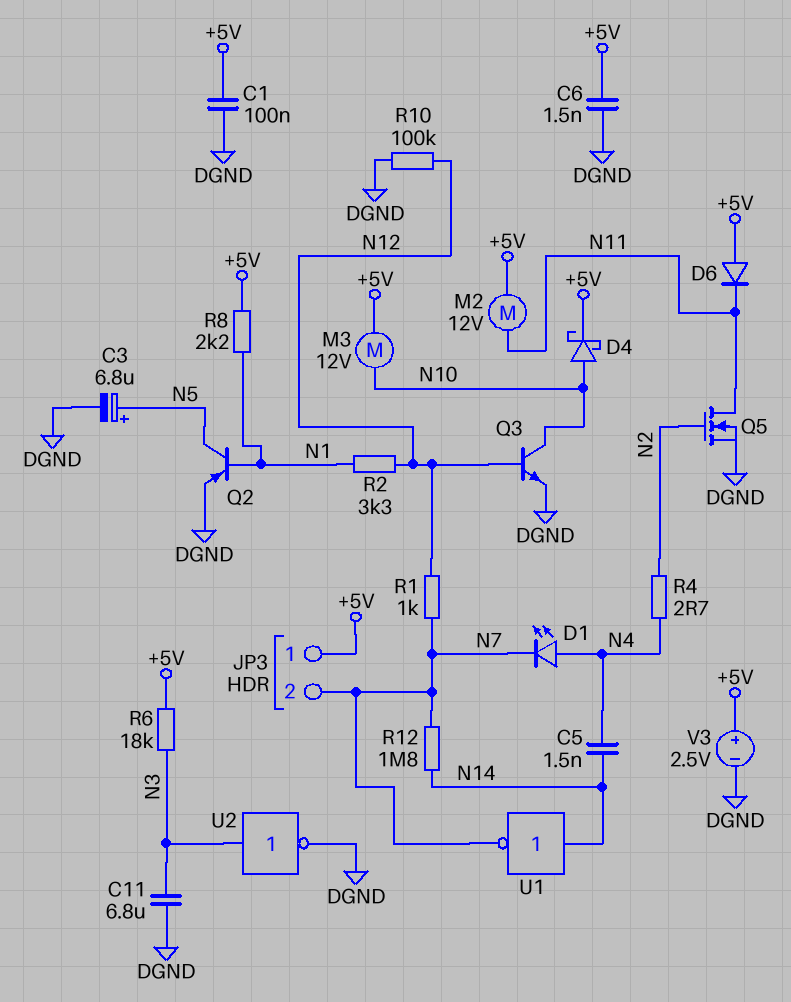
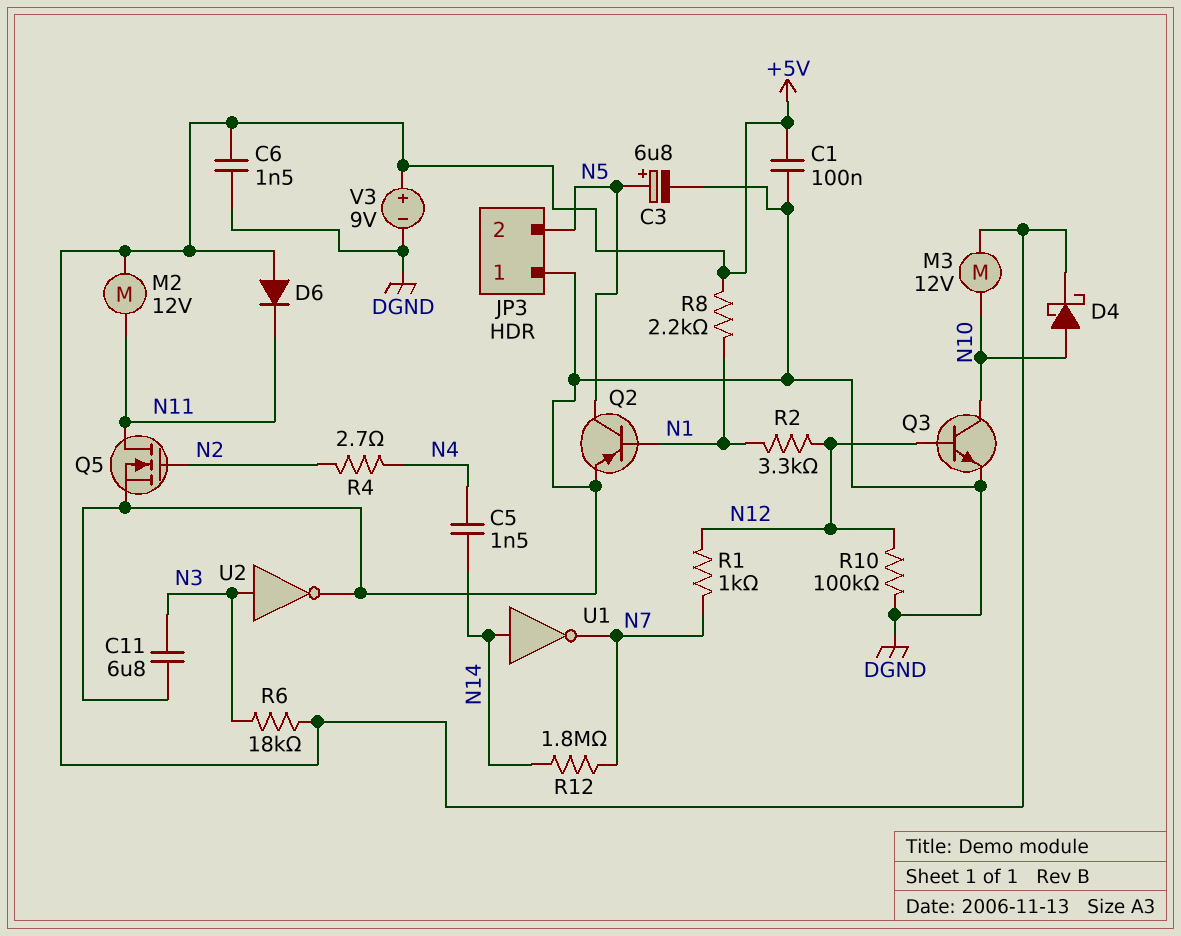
D1: LED (A N4, K N7) -> none
JP3 pin 1: +5V -> DGND
JP3 pin 2: N7 -> N5
V3: 2.5V (plus +5V, minus DGND) -> 9V (plus +5V, minus DGND)

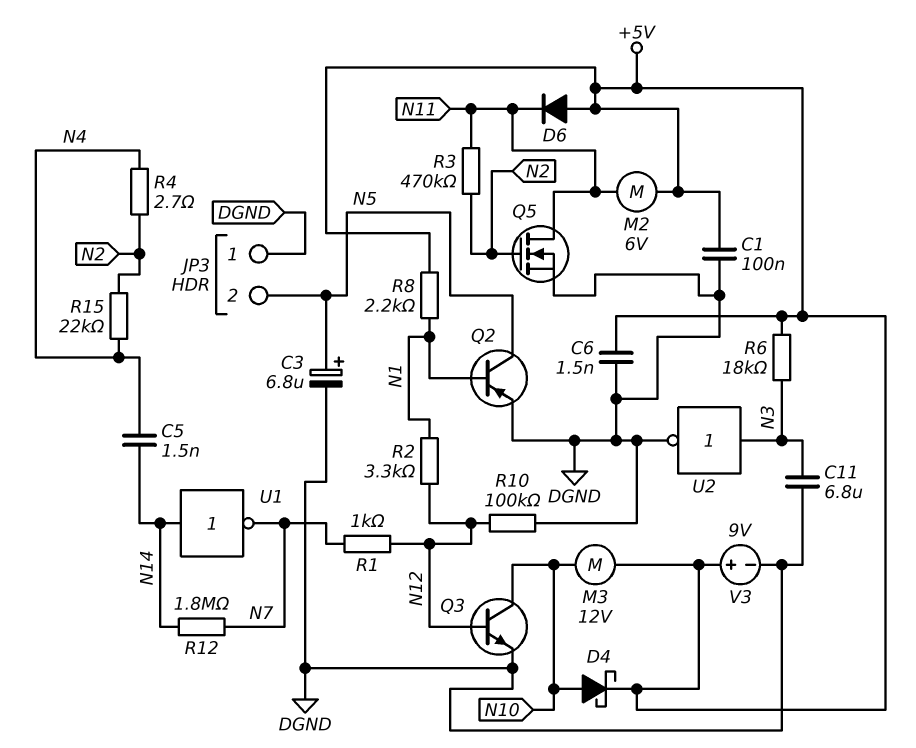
M2: motor 12V (+5V, N11) -> motor 6V (+5V, N11)
R3: none -> 470k (N2, N11)
R15: none -> 22k (N2, N4)

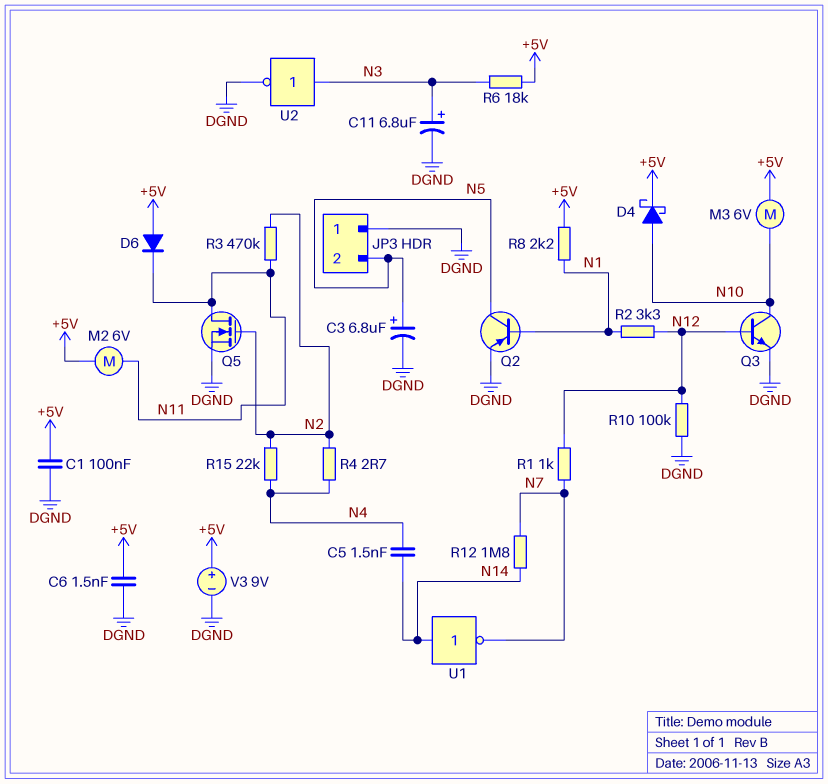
C11: 6.8uF (DGND, N3) -> 6.8uF (plus N3, minus DGND)
M3: motor 12V (+5V, N10) -> motor 6V (+5V, N10)

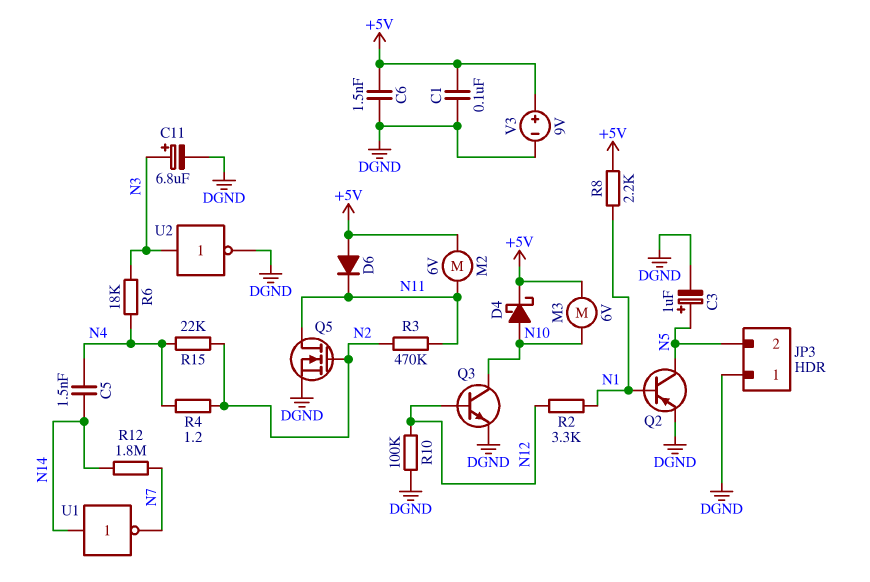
C3: 6.8uF (plus N5, minus DGND) -> 1uF (plus N5, minus DGND)
R1: 1k (N7, N12) -> none
R4: 2.7 (N2, N4) -> 1.2 (N2, N4)
R6: 18k (+5V, N3) -> 18k (N3, N4)

